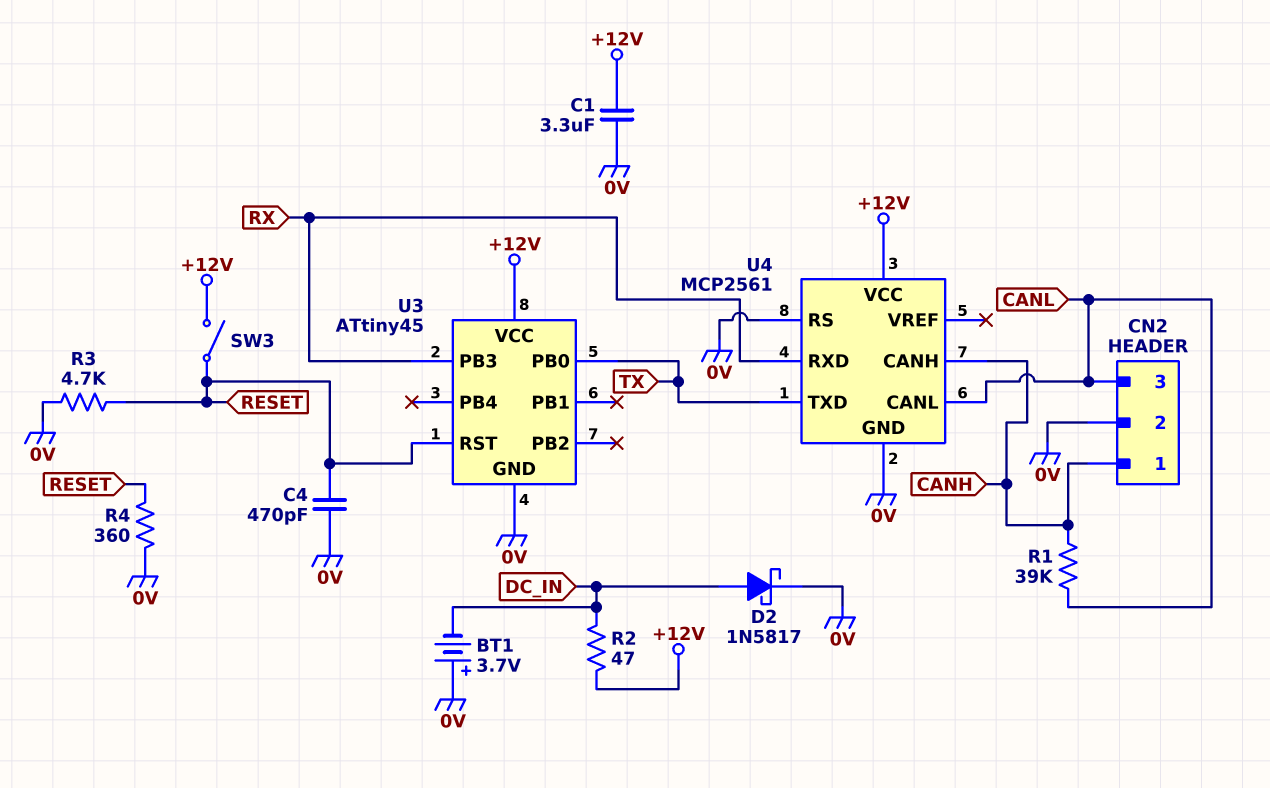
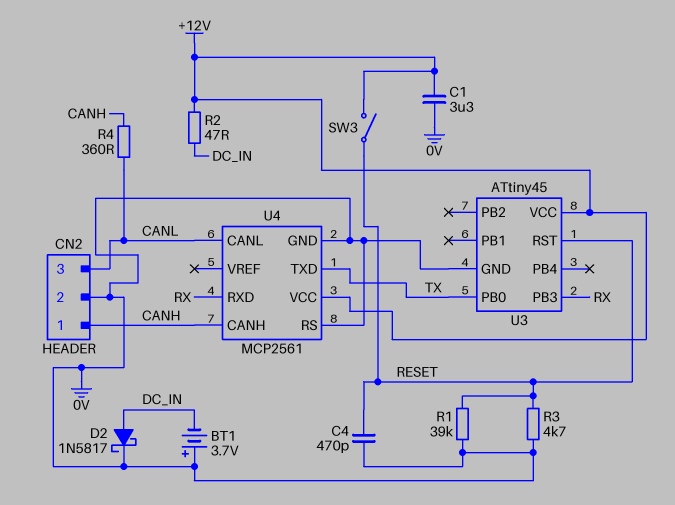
R1: 39k (CANH, CANL) -> 39k (0V, RESET)
R4: 360 (0V, RESET) -> 360 (CANH, CANL)

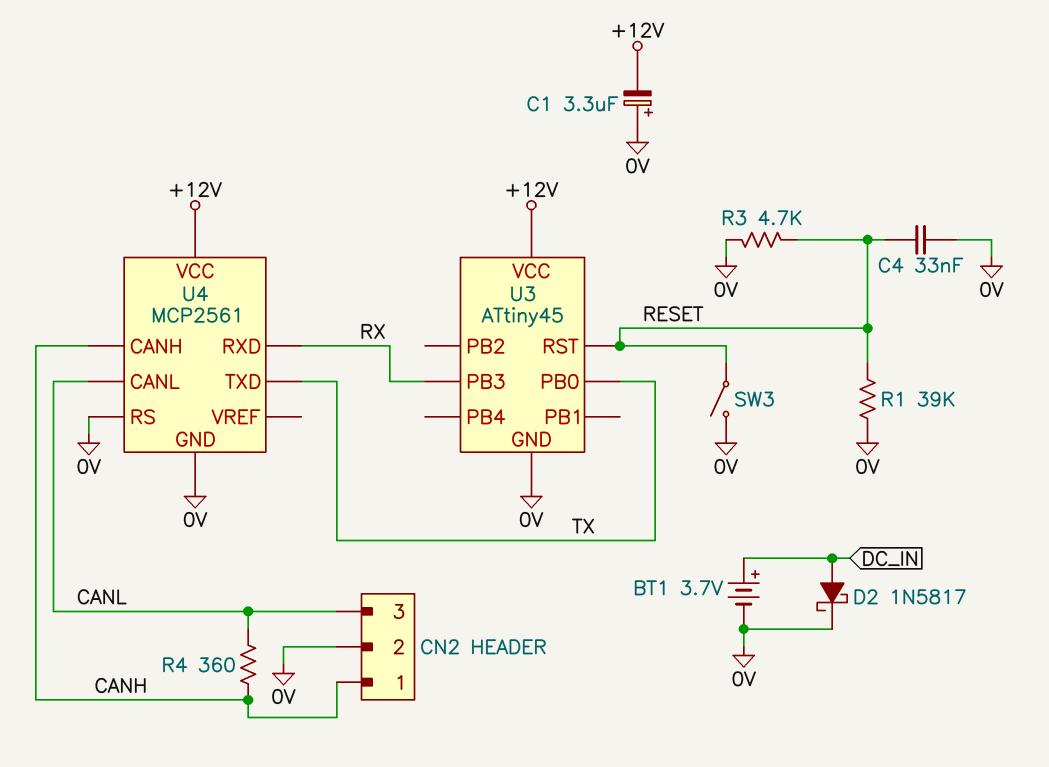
BT1: 3.7V (plus 0V, minus DC_IN) -> 3.7V (plus DC_IN, minus 0V)
C1: 3.3uF (+12V, 0V) -> 3.3uF (plus 0V, minus +12V)
C4: 470pF (0V, RESET) -> 33nF (0V, RESET)
R2: 47 (+12V, DC_IN) -> none
SW3: switch (+12V, RESET) -> switch (0V, RESET)

